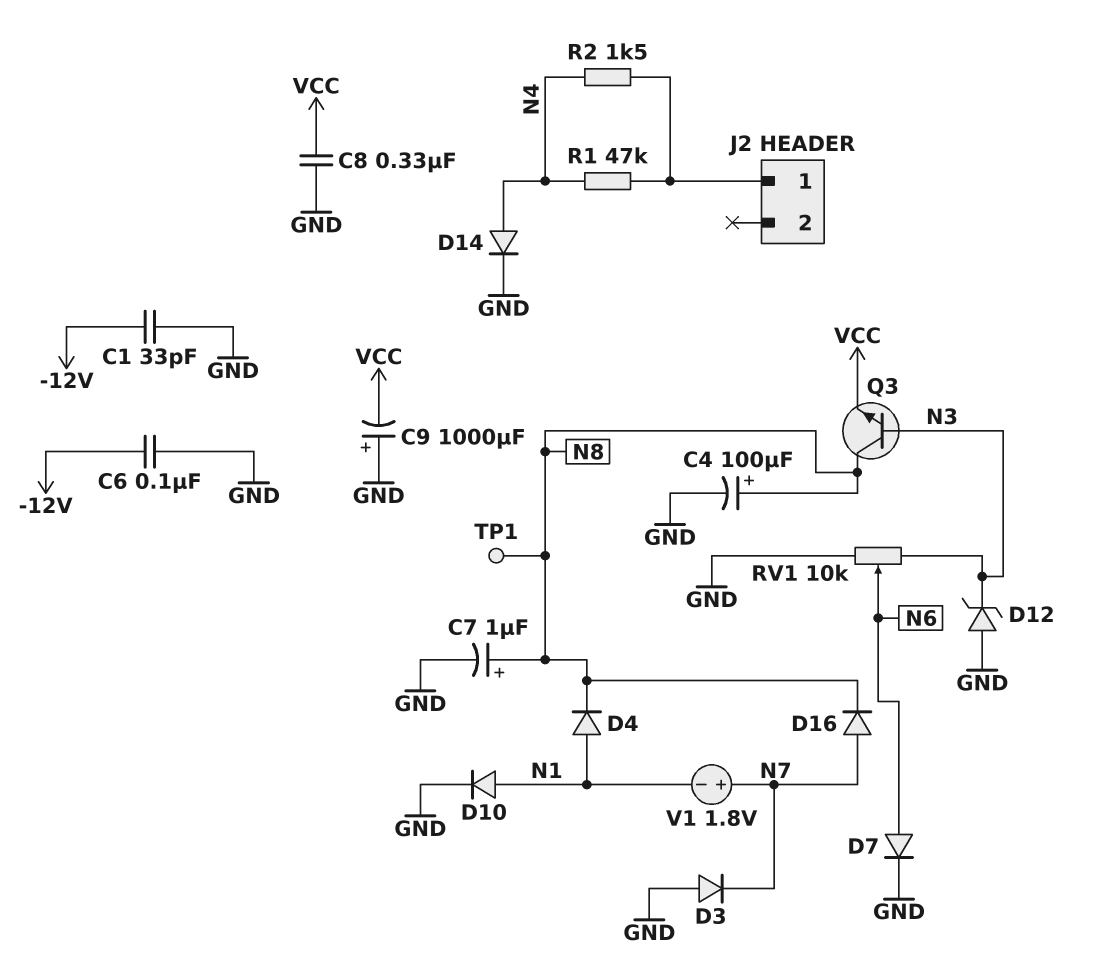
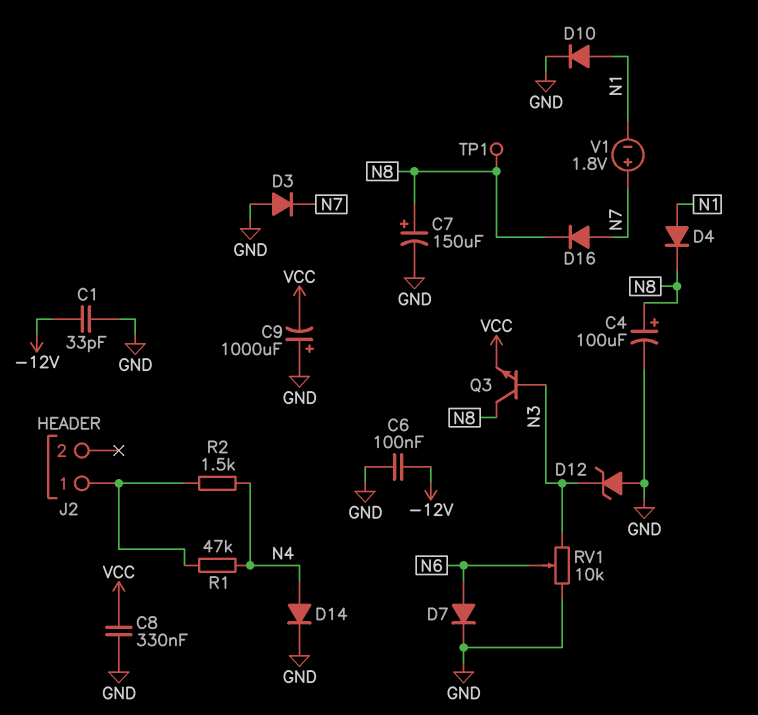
C7: 1uF (plus N8, minus GND) -> 150uF (plus N8, minus GND)

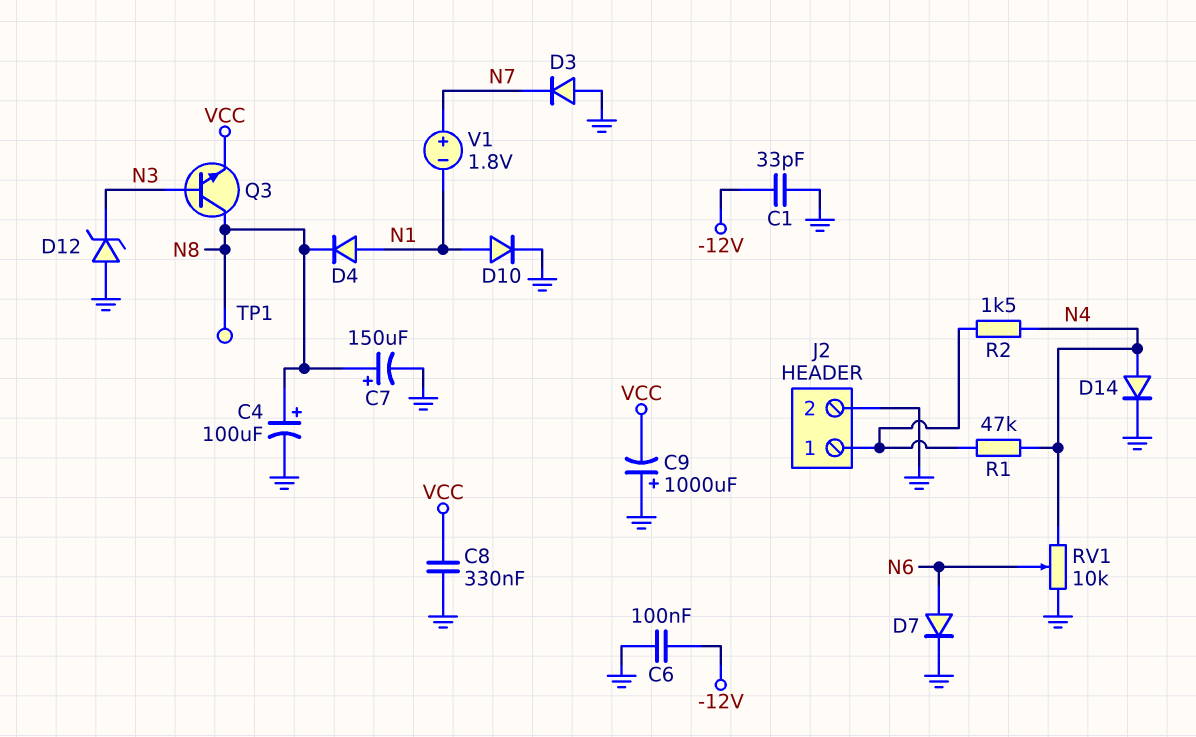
D16: diode (A N7, K N8) -> none
J2 pin 2: none -> GND
RV1: 10k (GND, N3, wiper N6) -> 10k (GND, N4, wiper N6)

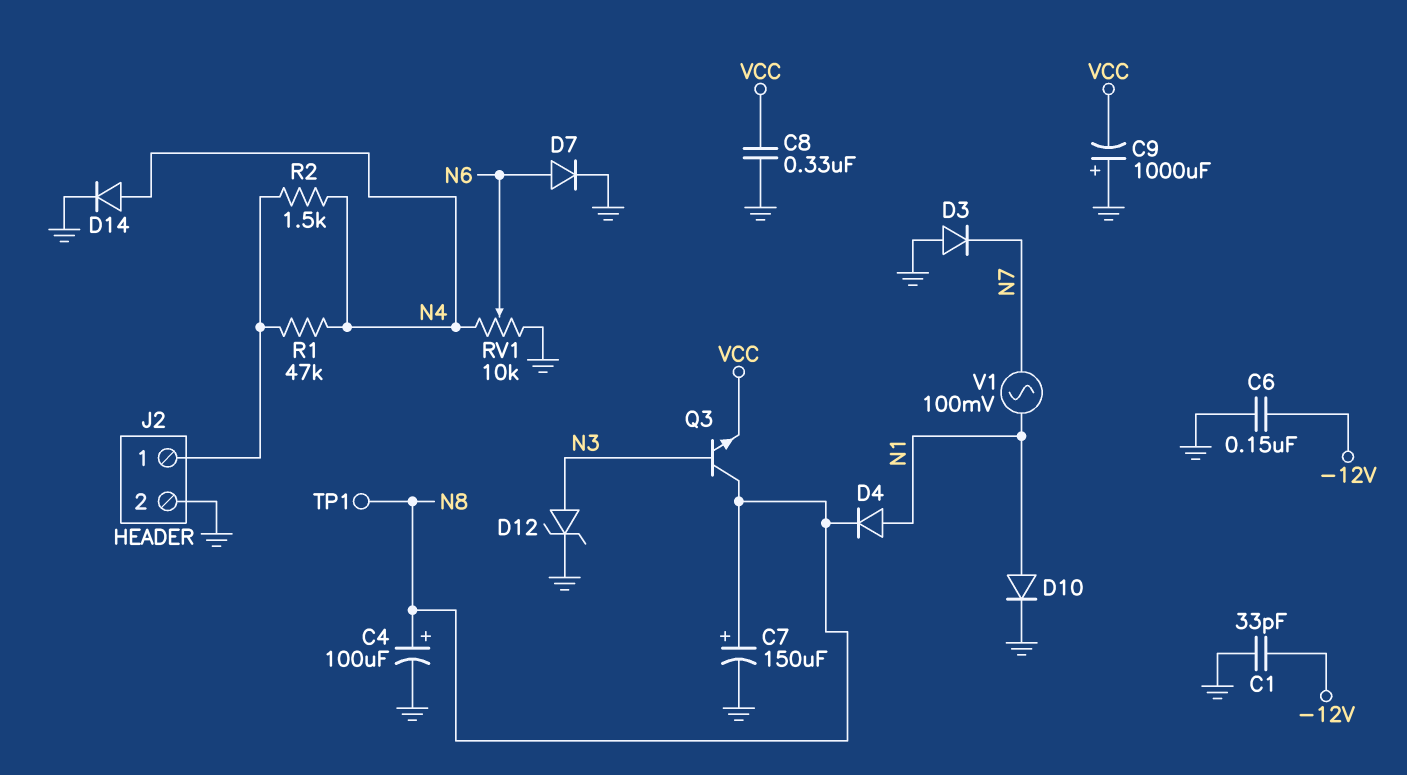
C6: 100nF (-12V, GND) -> 150nF (-12V, GND)
D12: zener (A GND, K N3) -> zener (A N3, K GND)
V1: 1.8V (plus N7, minus N1) -> AC 100mV (N1, N7)

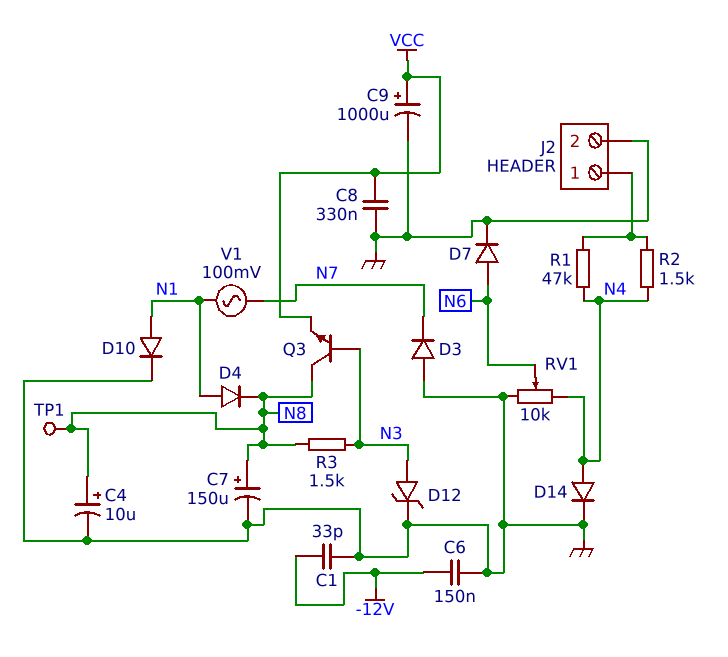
C4: 100uF (plus N8, minus GND) -> 10uF (plus N8, minus GND)
C9: 1000uF (plus GND, minus VCC) -> 1000uF (plus VCC, minus GND)
R3: none -> 1.5k (N3, N8)

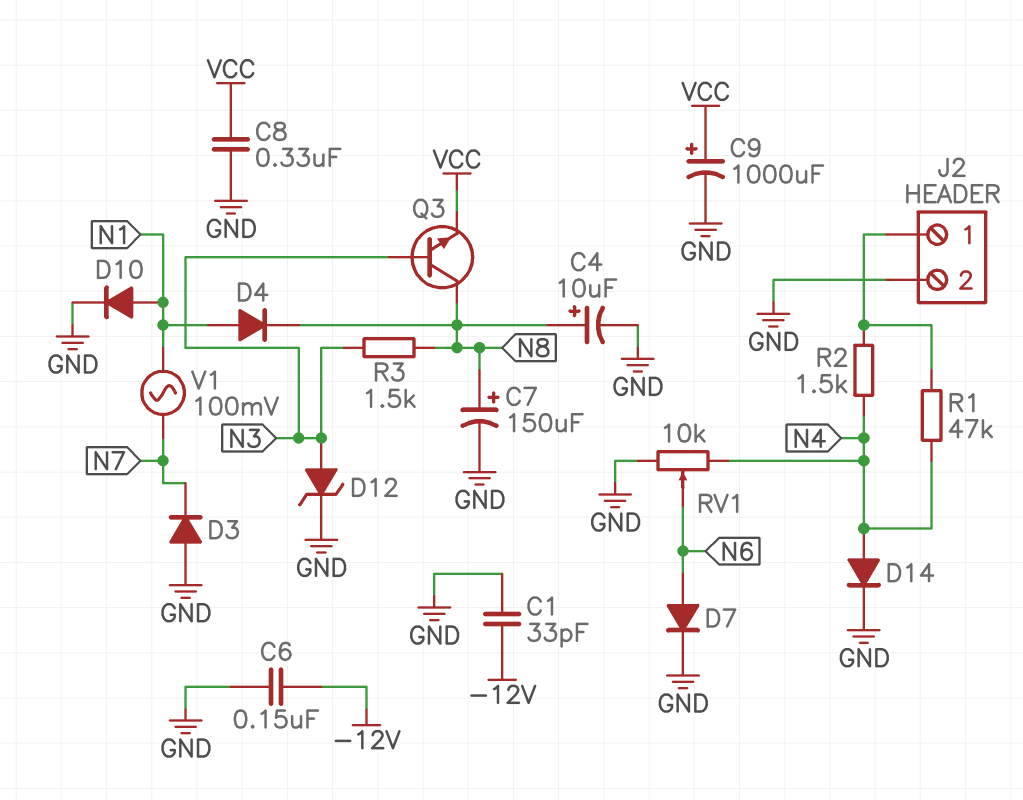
TP1: test point (N8) -> none

